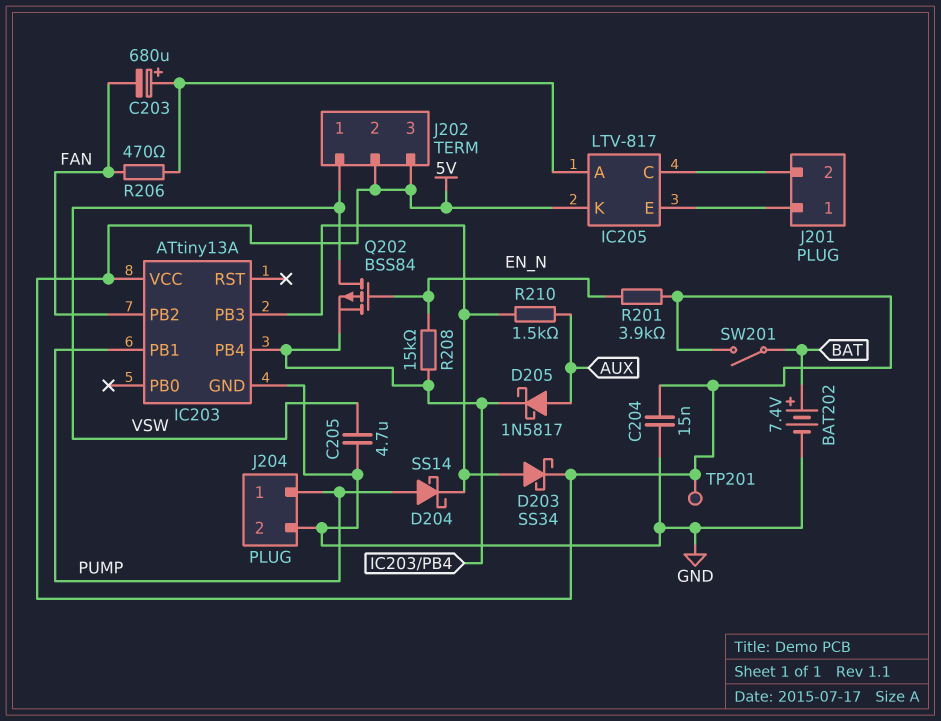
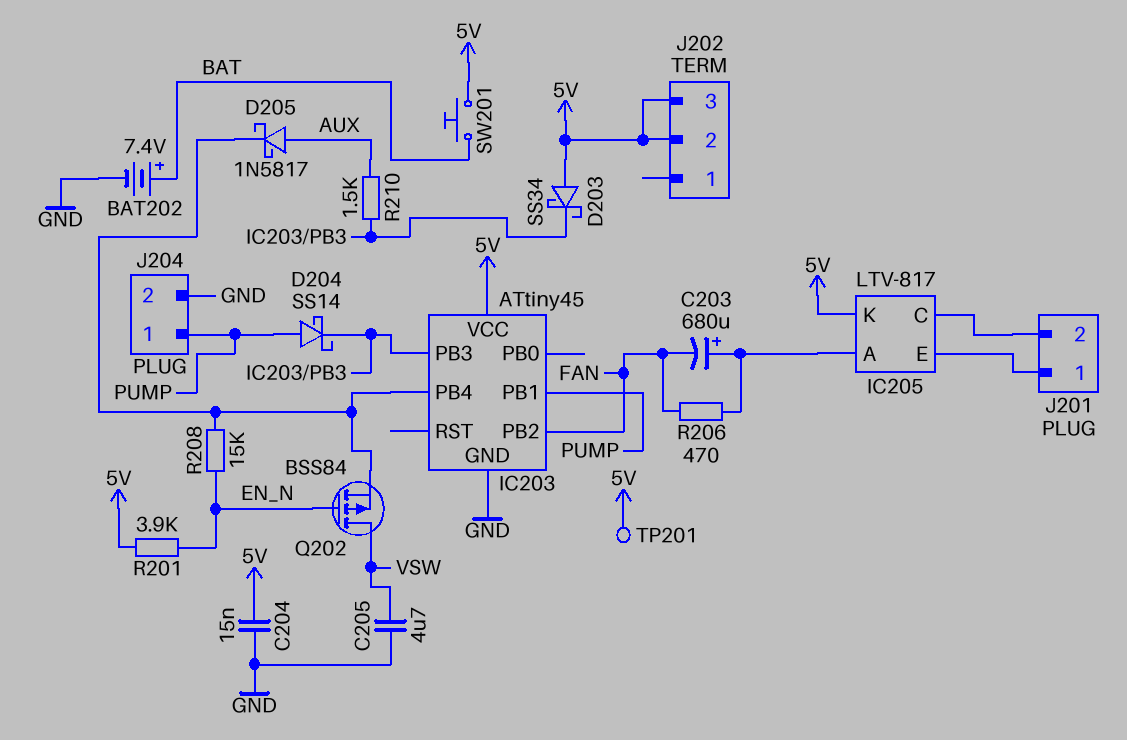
D203: schottky SS34 (A IC203/PB3, K 5V) -> schottky SS34 (A 5V, K IC203/PB3)
IC203: ATtiny13A -> ATtiny45
J202 pin 1: VSW -> none
SW201: switch (5V, BAT) -> button (5V, BAT)

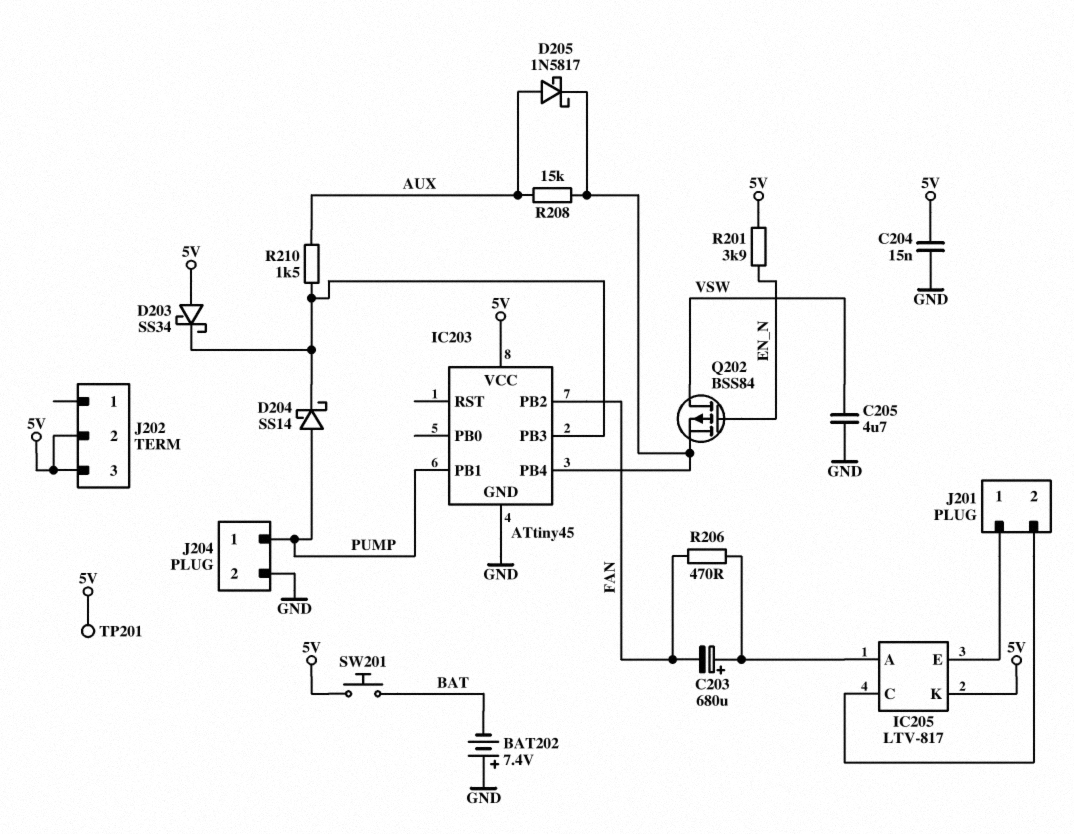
BAT202: 7.4V (plus BAT, minus GND) -> 7.4V (plus GND, minus BAT)
R208: 15k (EN_N, IC203/PB4) -> 15k (AUX, IC203/PB4)

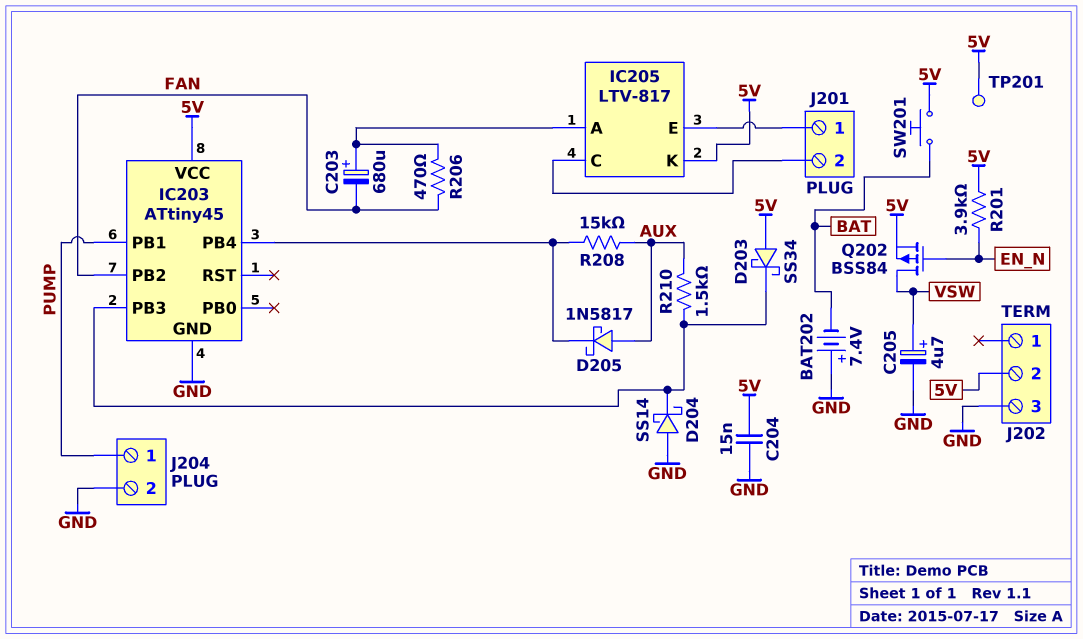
C205: 4.7uF (GND, VSW) -> 4.7uF (plus VSW, minus GND)
D204: schottky SS14 (A PUMP, K IC203/PB3) -> schottky SS14 (A GND, K IC203/PB3)
J202 pin 3: 5V -> GND
Q202: PMOS BSS84 (G EN_N, D VSW, S IC203/PB4) -> PMOS BSS84 (G EN_N, D VSW, S 5V)

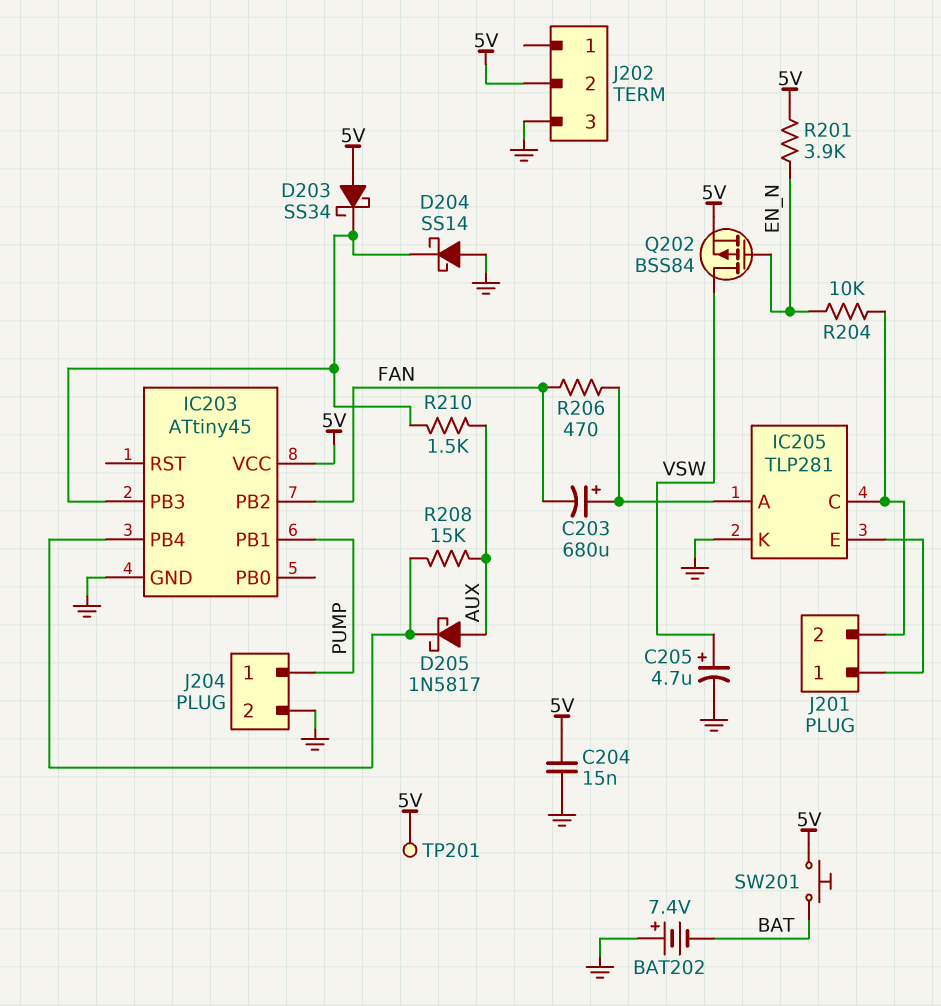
IC205: LTV-817 -> TLP281
IC205 pin K: 5V -> GND
R204: none -> 10k (EN_N, IC205/C)

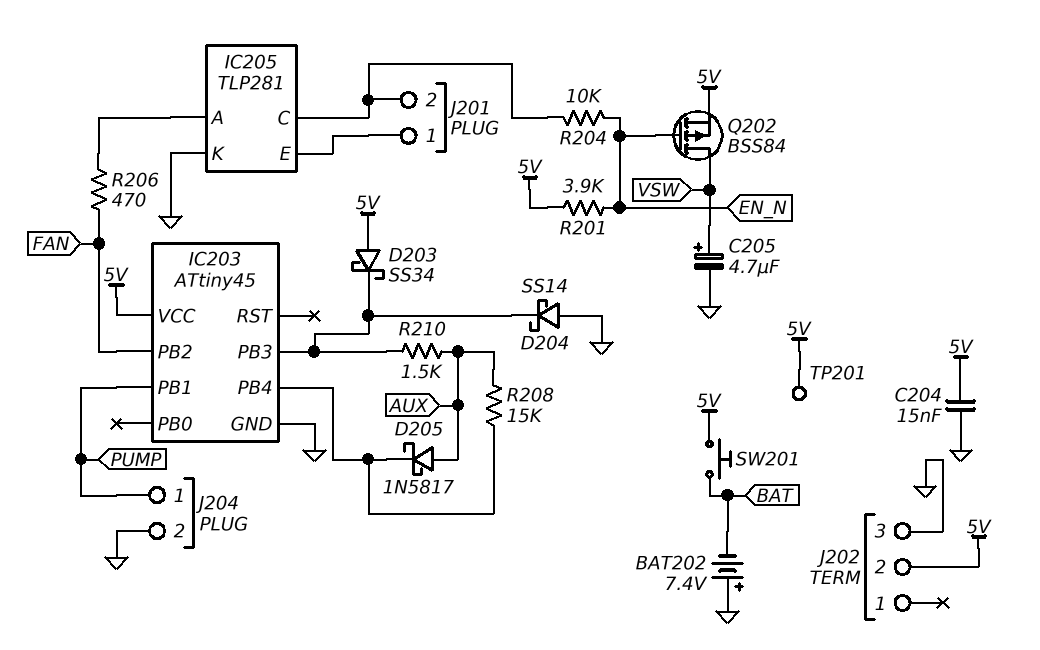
C203: 680uF (plus IC205/A, minus FAN) -> none

